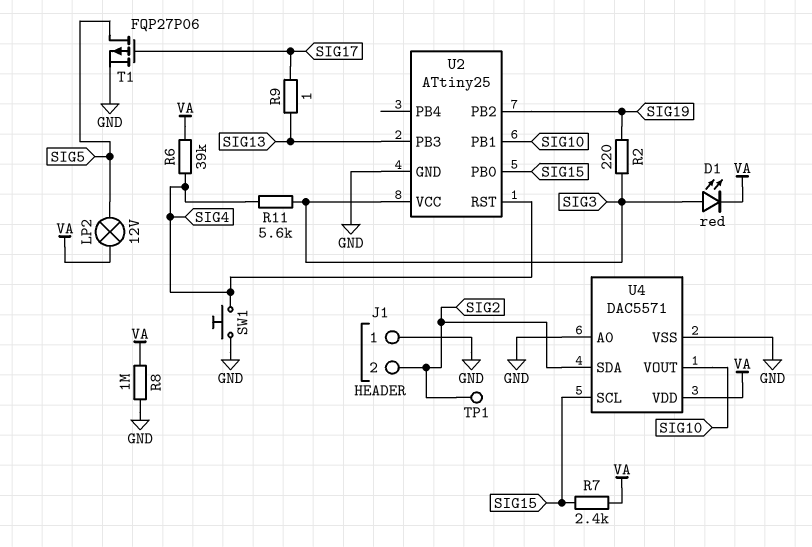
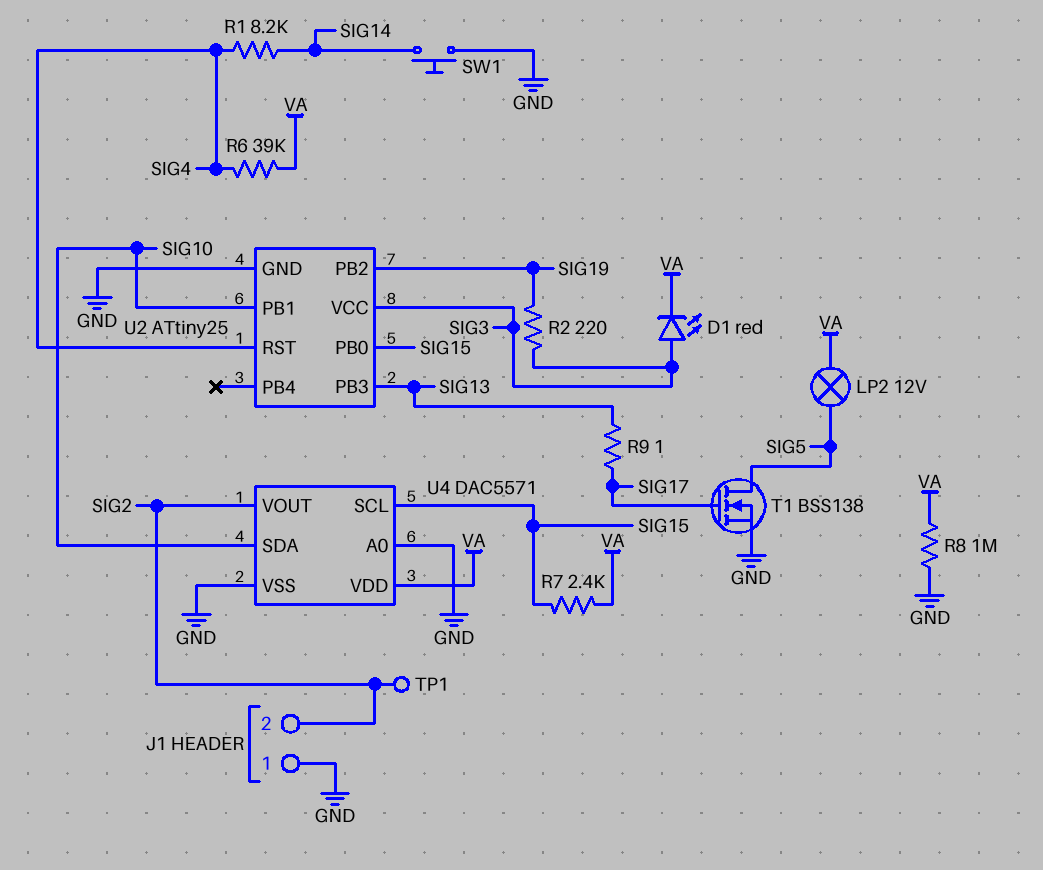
R1: none -> 8.2k (SIG4, SIG14)
R11: 5.6k (SIG3, SIG4) -> none
SW1: button (GND, SIG4) -> button (GND, SIG14)
T1: PMOS FQP27P06 (G SIG17, D SIG5, S GND) -> NMOS BSS138 (G SIG17, D SIG5, S GND)
U4 pin SDA: SIG2 -> SIG10
U4 pin VOUT: SIG10 -> SIG2

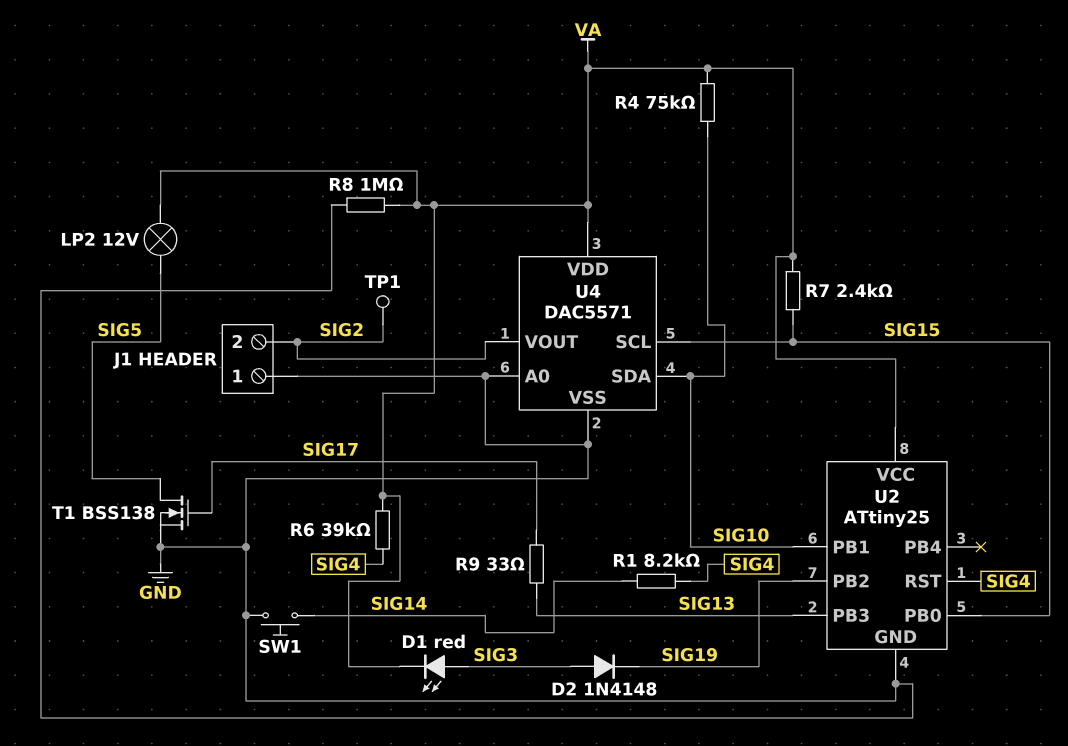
D2: none -> diode 1N4148 (A SIG3, K SIG19)
R2: 220 (SIG3, SIG19) -> none
R4: none -> 75k (SIG10, VA)
R9: 1 (SIG13, SIG17) -> 33 (SIG13, SIG17)
U2 pin VCC: SIG3 -> VA

